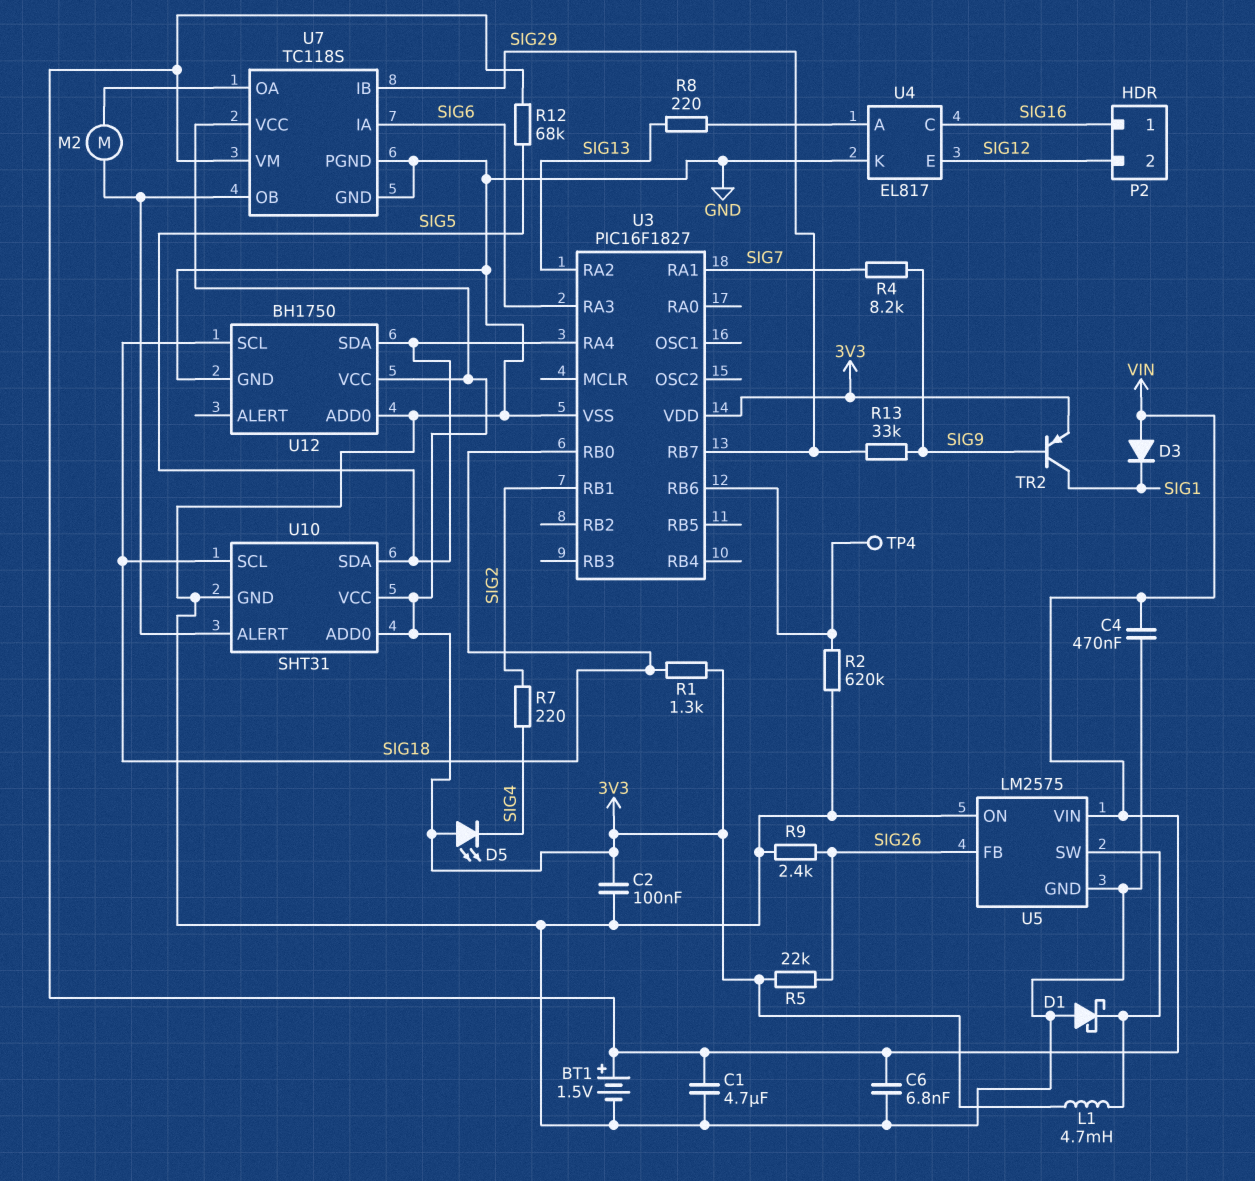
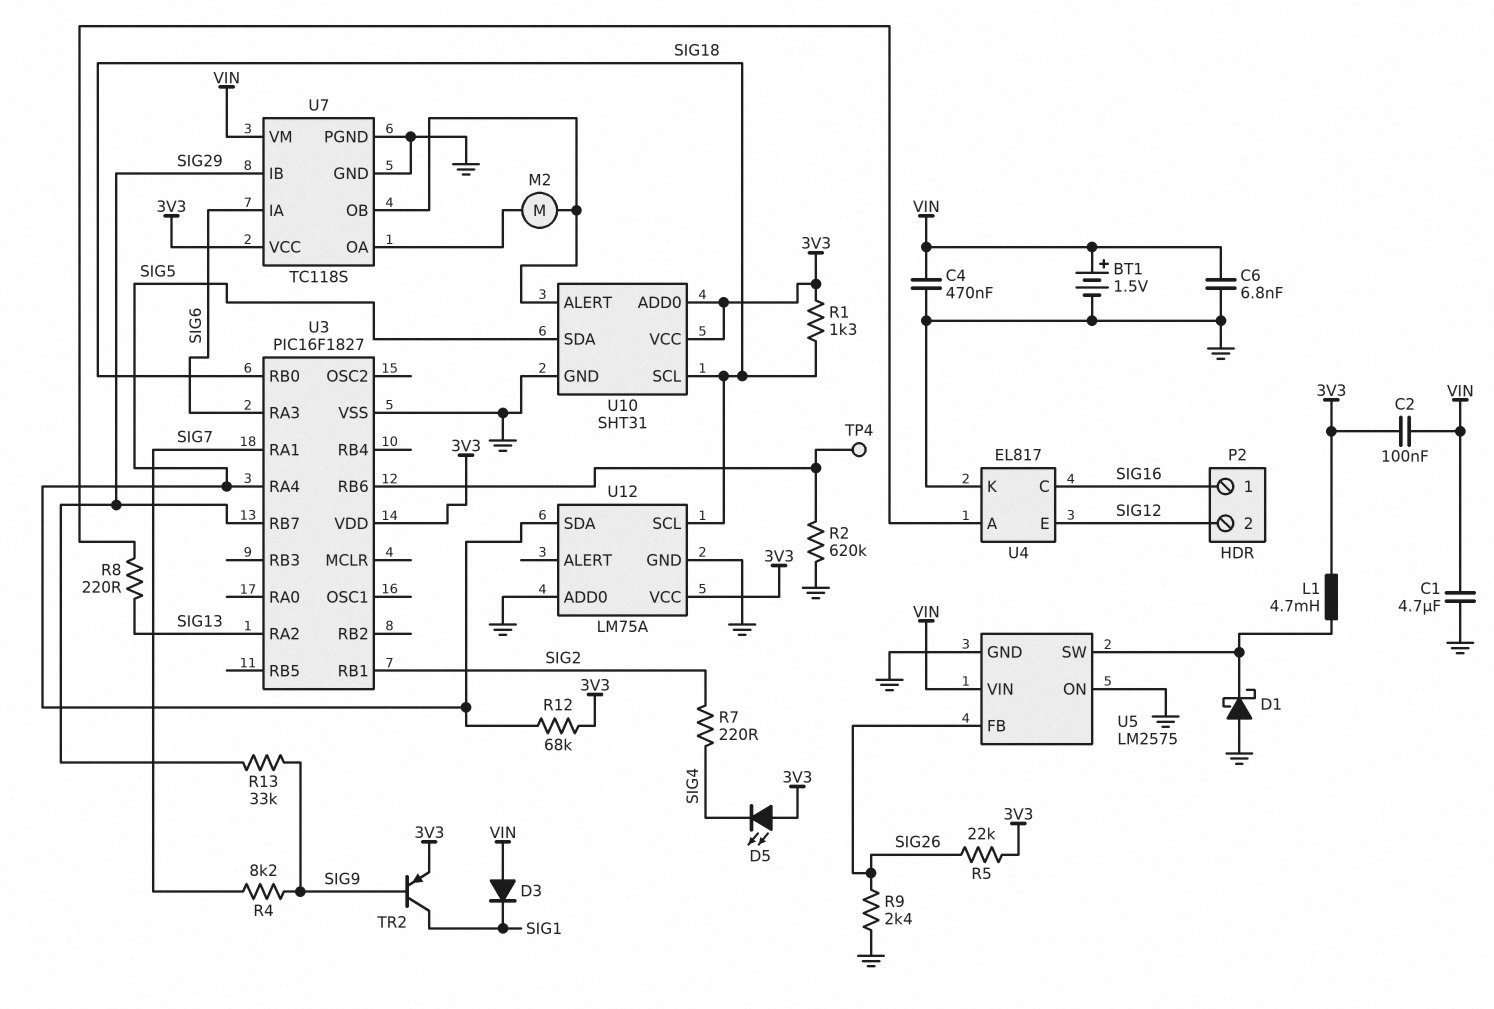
C2: 100nF (3V3, GND) -> 100nF (3V3, VIN)
R12: 68k (SIG5, VIN) -> 68k (3V3, SIG5)
U12: BH1750 -> LM75A

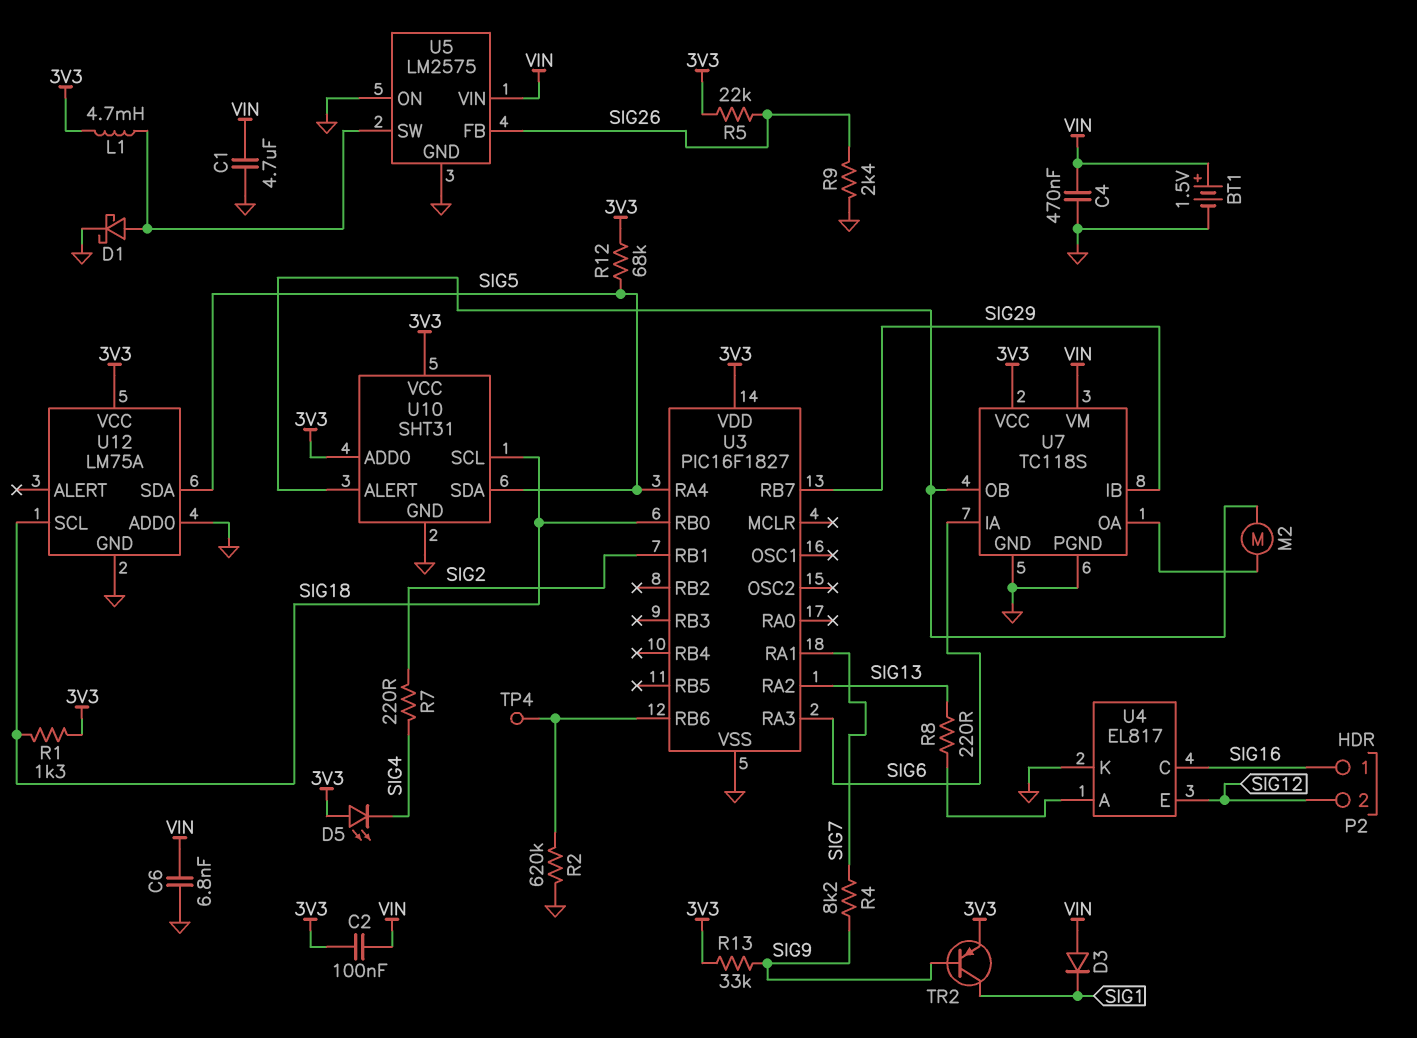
D1: schottky (A GND, K U5/SW) -> schottky (A U5/SW, K GND)
R13: 33k (SIG9, SIG29) -> 33k (3V3, SIG9)

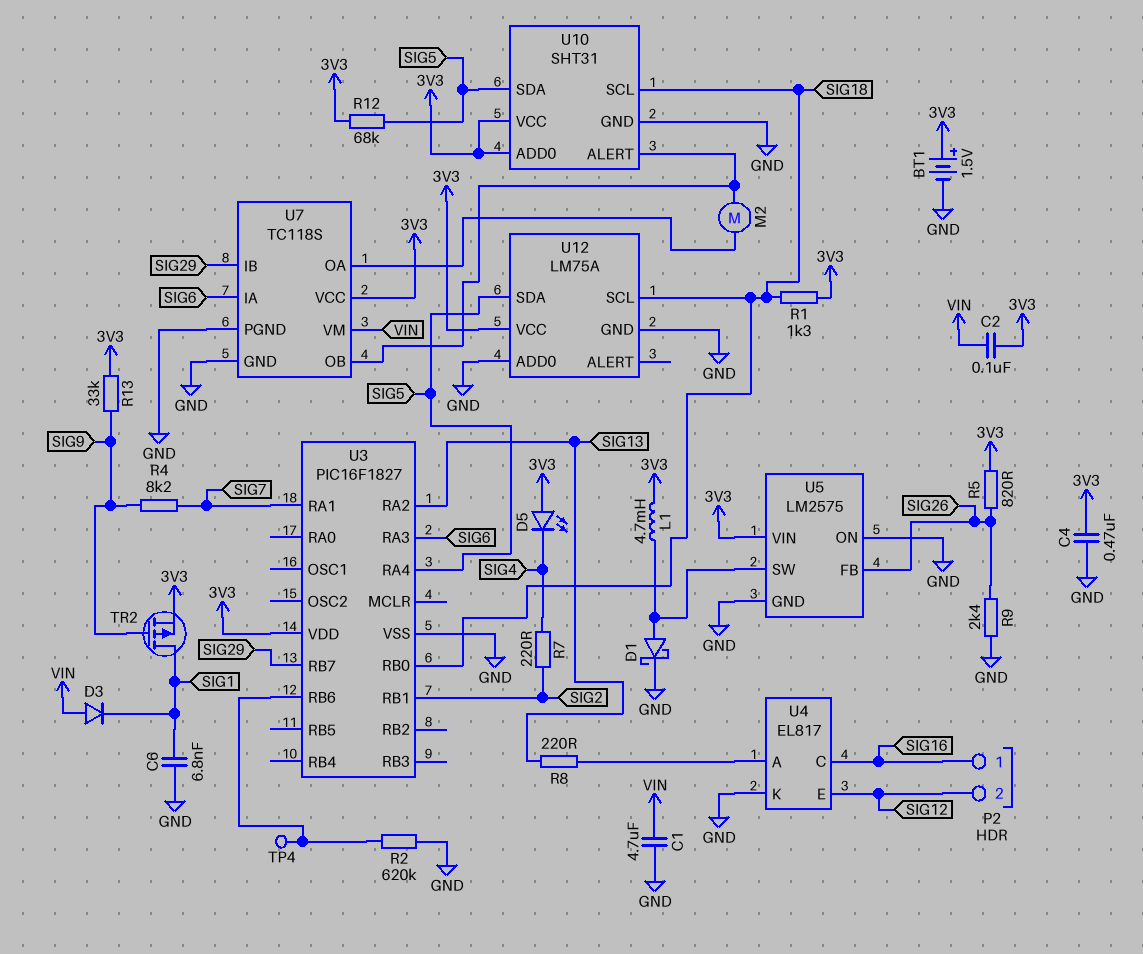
BT1: 1.5V (plus VIN, minus GND) -> 1.5V (plus 3V3, minus GND)
C4: 470nF (GND, VIN) -> 470nF (3V3, GND)
C6: 6.8nF (GND, VIN) -> 6.8nF (GND, SIG1)
R5: 22k (3V3, SIG26) -> 820 (3V3, SIG26)
TR2: PNP (B SIG9, C SIG1, E 3V3) -> PMOS (G SIG9, D SIG1, S 3V3)
U5 pin VIN: VIN -> 3V3

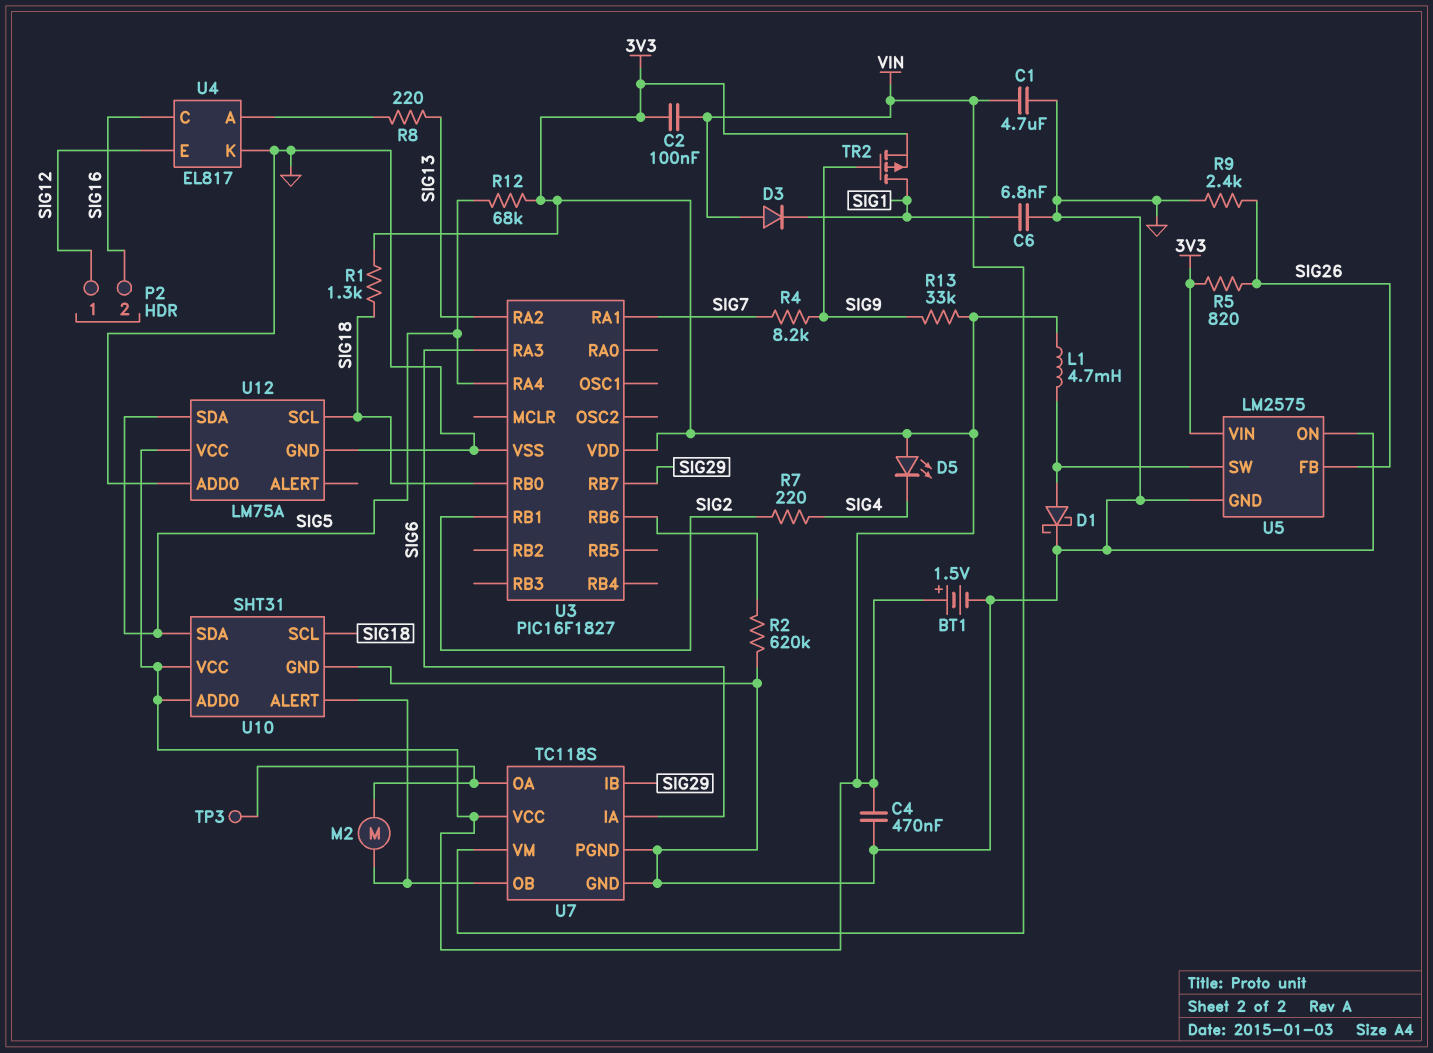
P2 pin 1: SIG16 -> SIG12
P2 pin 2: SIG12 -> SIG16
TP3: none -> test point (U7/OA)
TP4: test point (U3/RB6) -> none

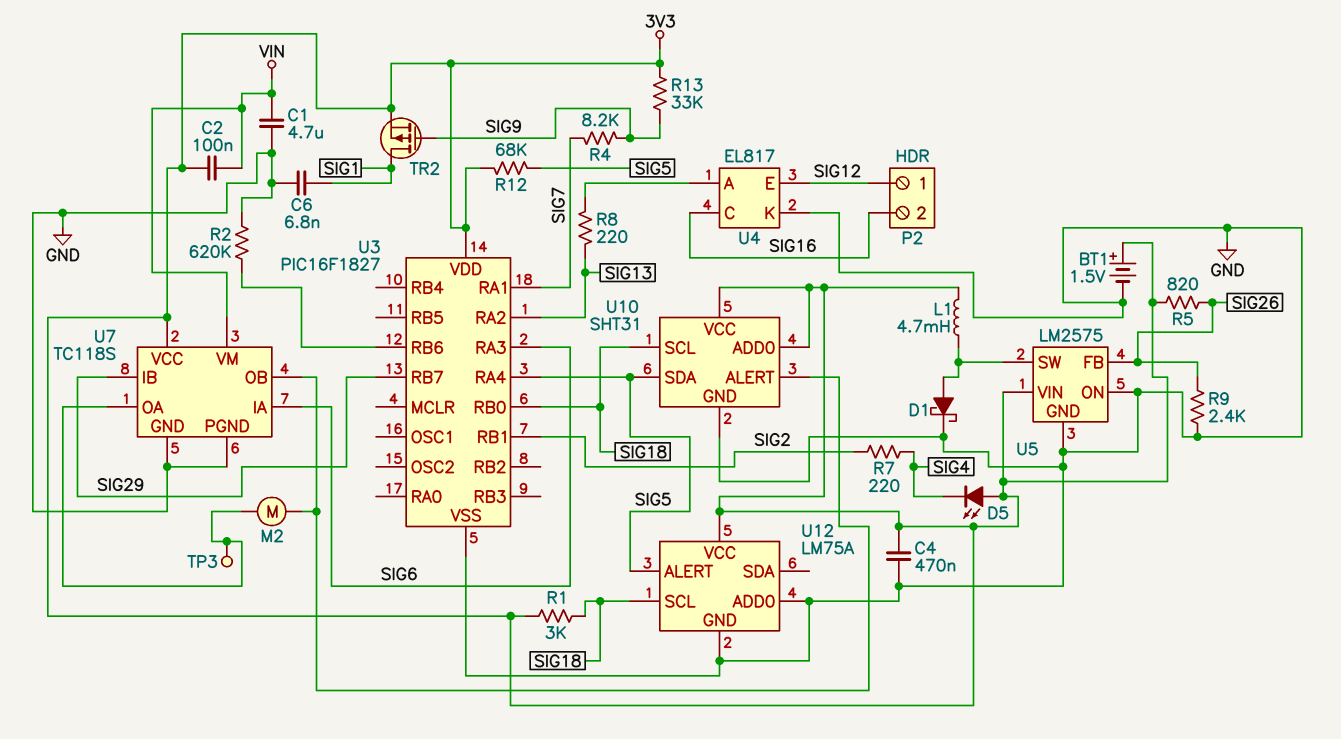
D3: diode (A VIN, K SIG1) -> none
R1: 1.3k (3V3, SIG18) -> 3k (3V3, SIG18)
U12 pin ALERT: none -> SIG5
U12 pin SDA: SIG5 -> none

